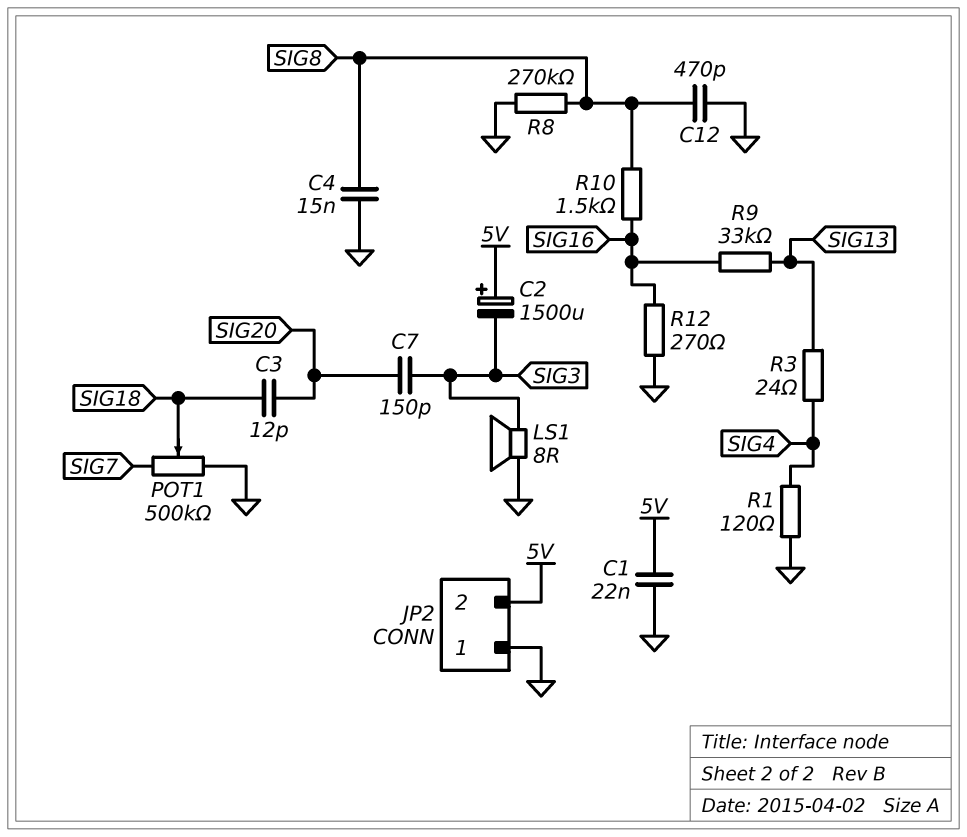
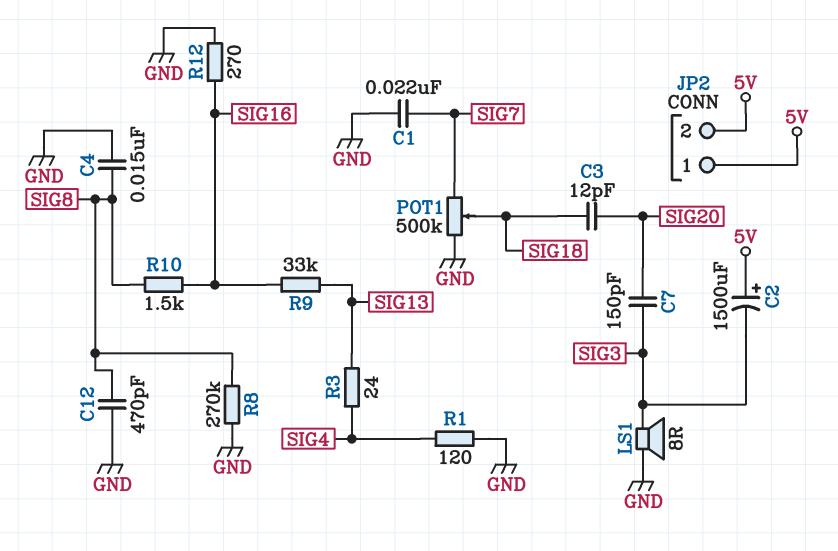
C1: 22nF (5V, GND) -> 22nF (GND, SIG7)
JP2 pin 1: GND -> 5V

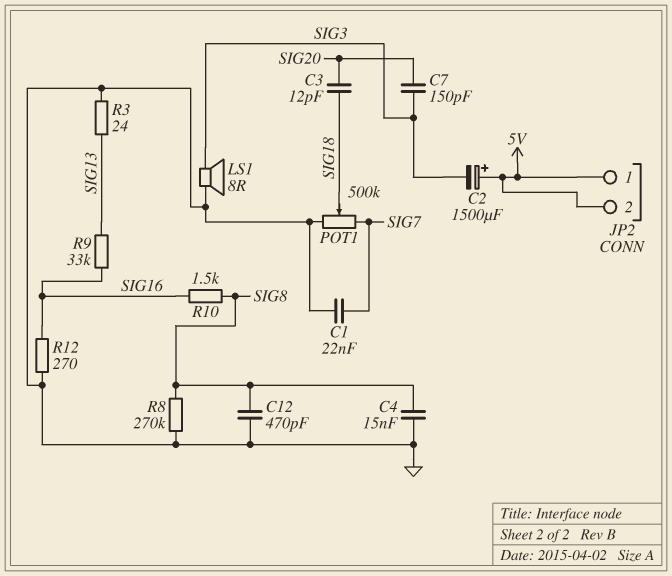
R1: 120 (GND, SIG4) -> none
R3: 24 (SIG4, SIG13) -> 24 (GND, SIG13)

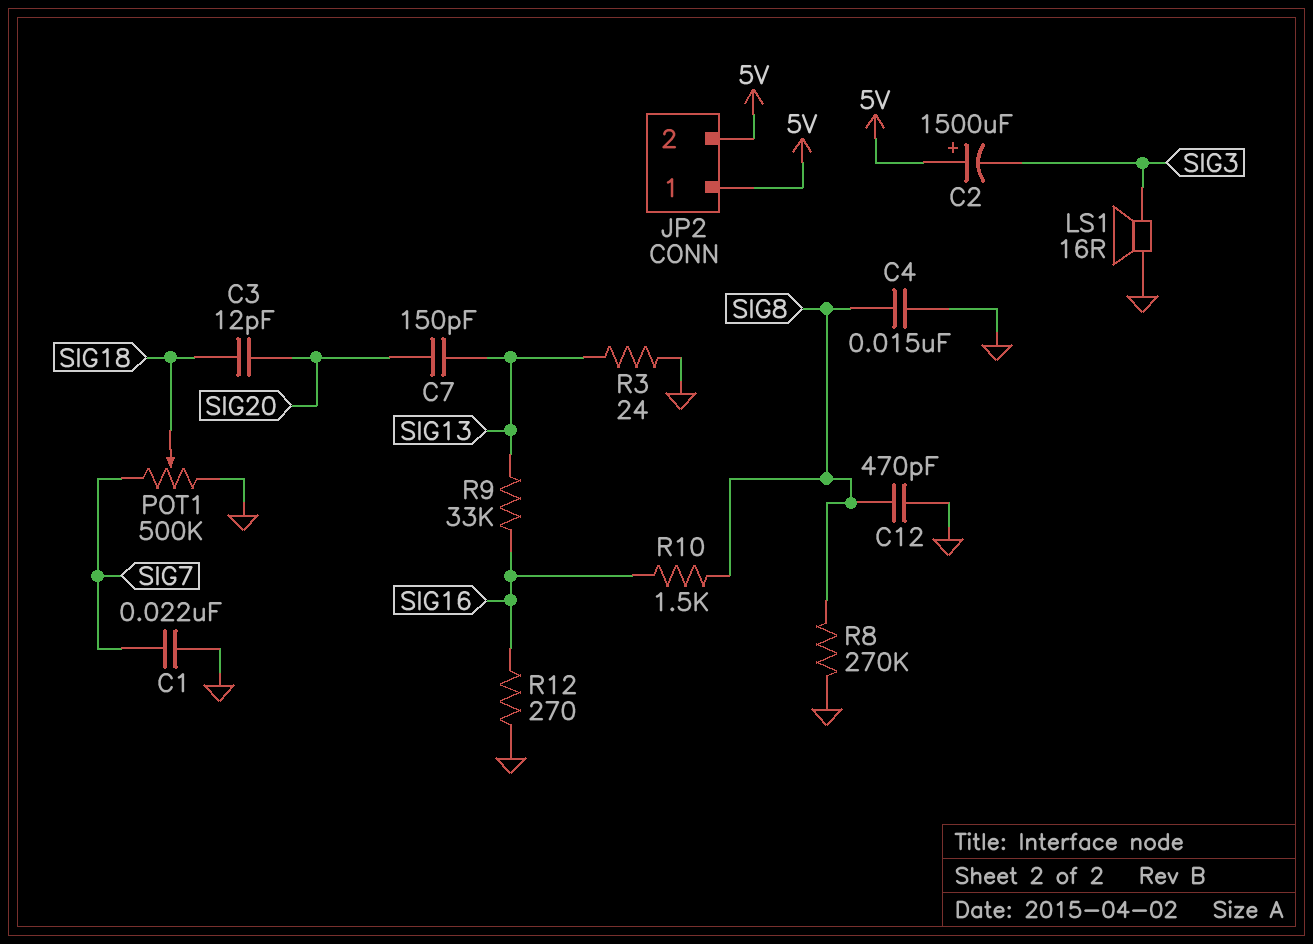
C7: 150pF (SIG3, SIG20) -> 150pF (SIG13, SIG20)
LS1: speaker 8R (GND, SIG3) -> speaker 16R (GND, SIG3)

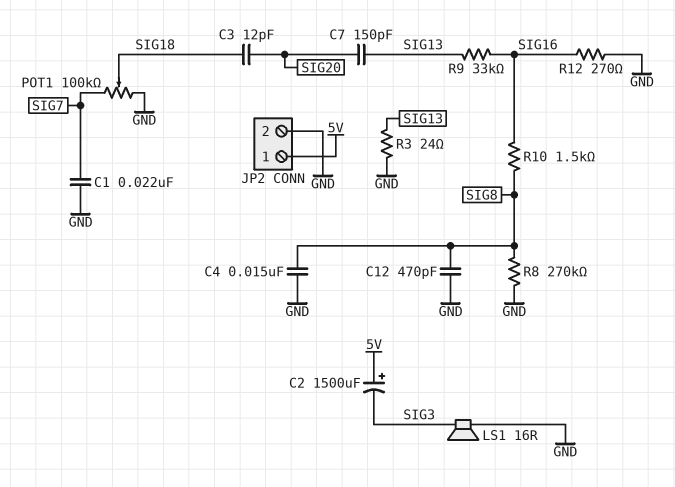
JP2 pin 2: 5V -> GND
POT1: 500k (GND, SIG7, wiper SIG18) -> 100k (GND, SIG7, wiper SIG18)

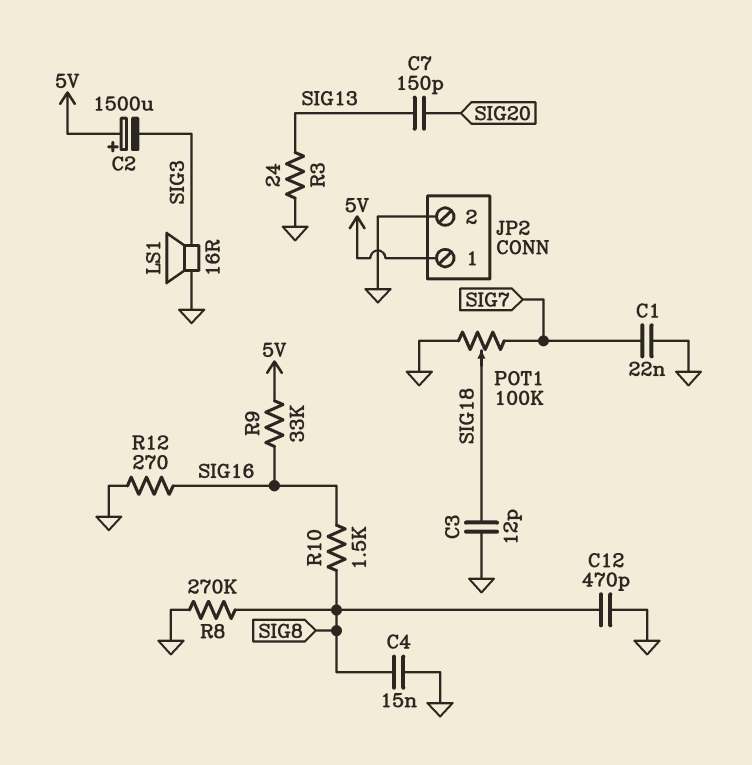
C3: 12pF (SIG18, SIG20) -> 12pF (GND, SIG18)
R9: 33k (SIG13, SIG16) -> 33k (5V, SIG16)

